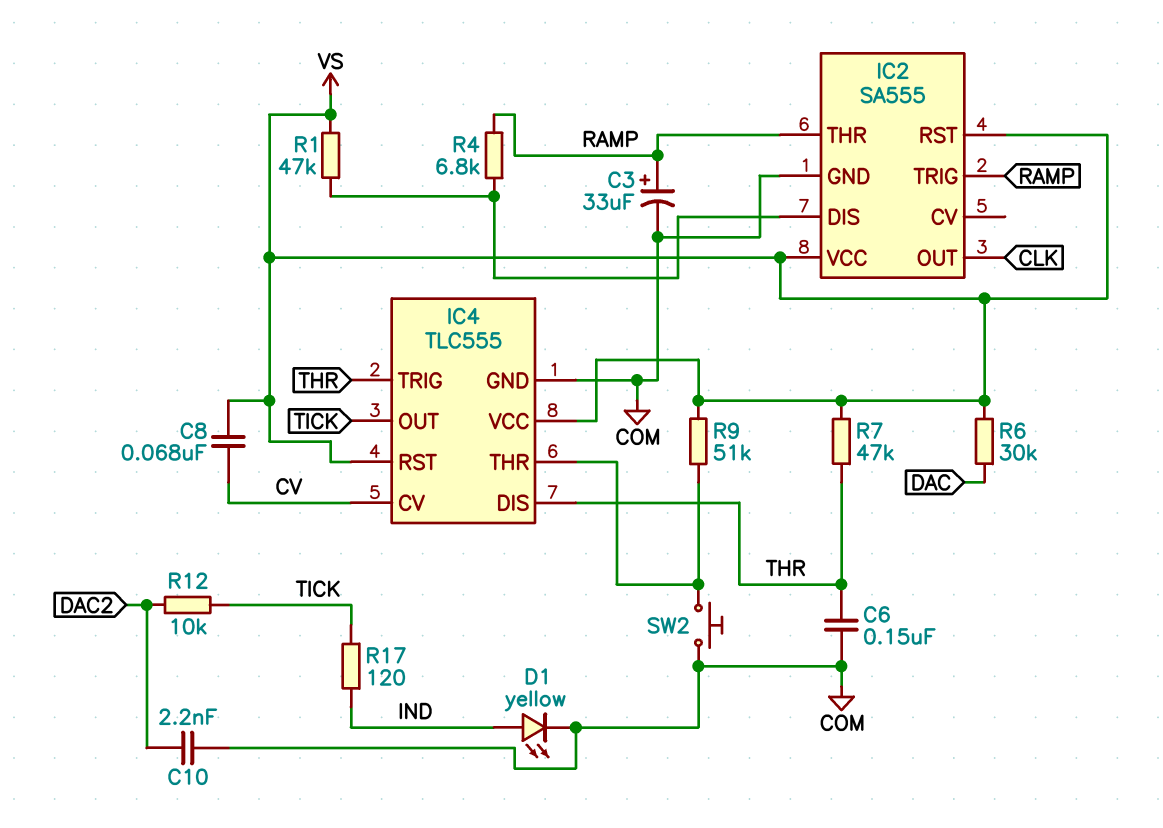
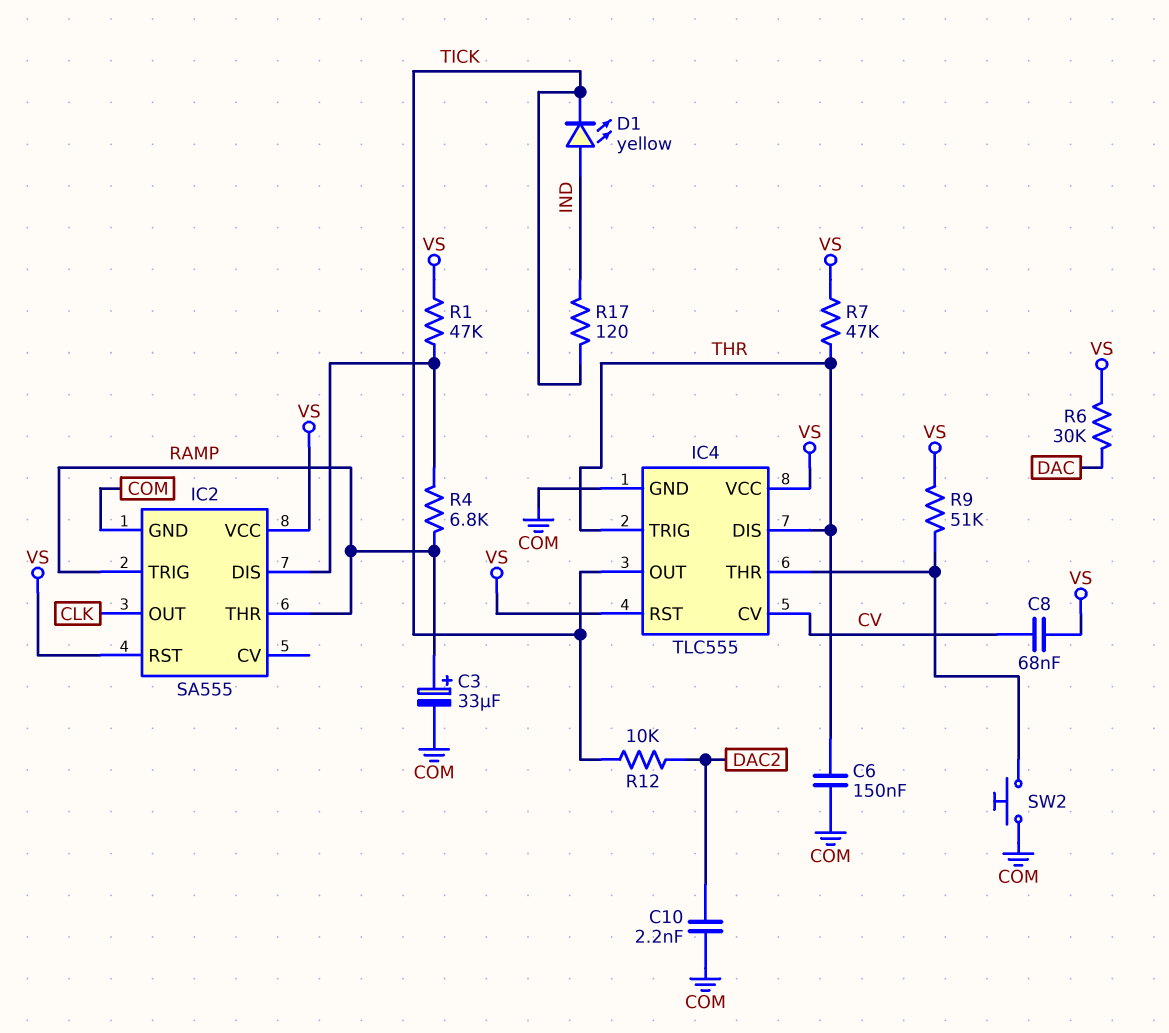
D1: LED yellow (A IND, K COM) -> LED yellow (A IND, K TICK)

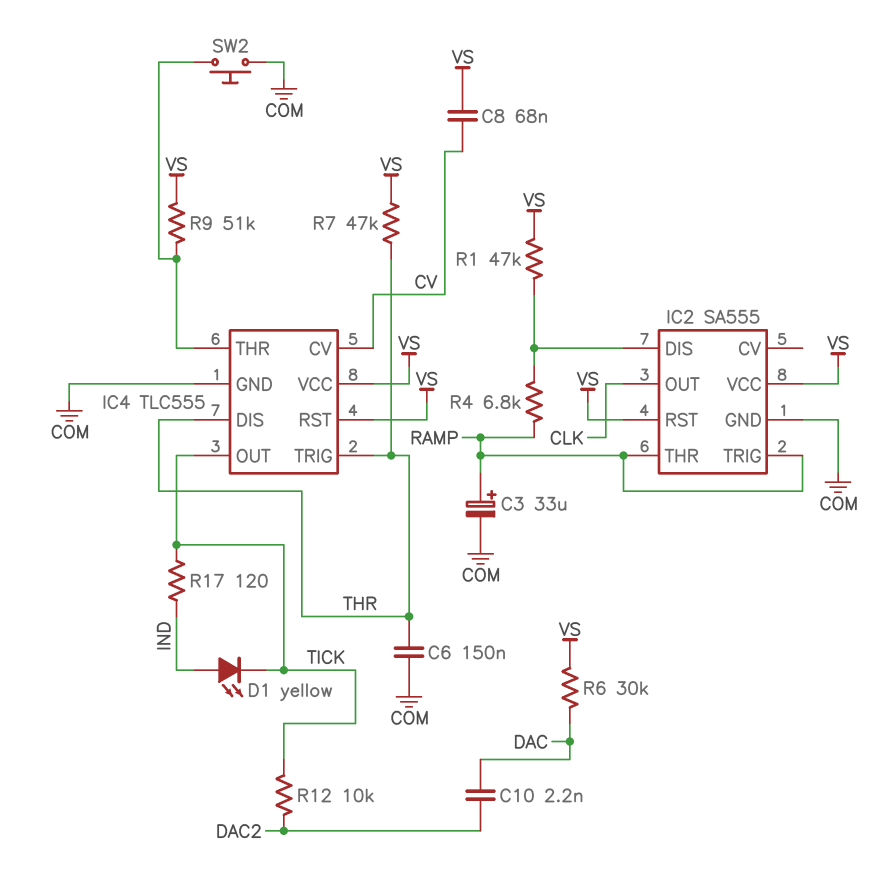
C10: 2.2nF (COM, DAC2) -> 2.2nF (DAC, DAC2)

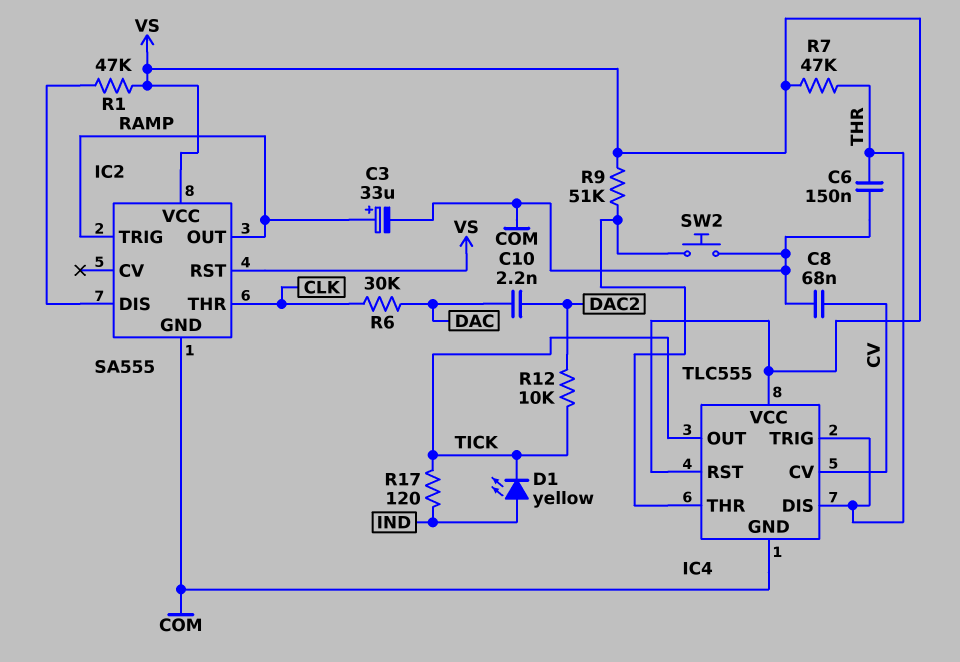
C8: 68nF (CV, VS) -> 68nF (COM, CV)
IC2 pin OUT: CLK -> RAMP
IC2 pin THR: RAMP -> CLK
R4: 6.8k (IC2/DIS, RAMP) -> none
R6: 30k (DAC, VS) -> 30k (CLK, DAC)

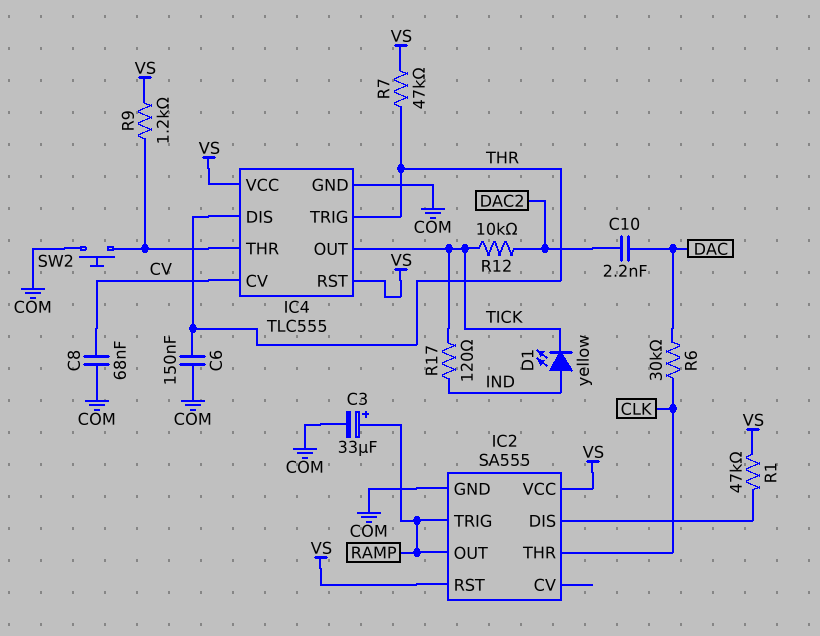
R9: 51k (IC4/THR, VS) -> 1.2k (IC4/THR, VS)

